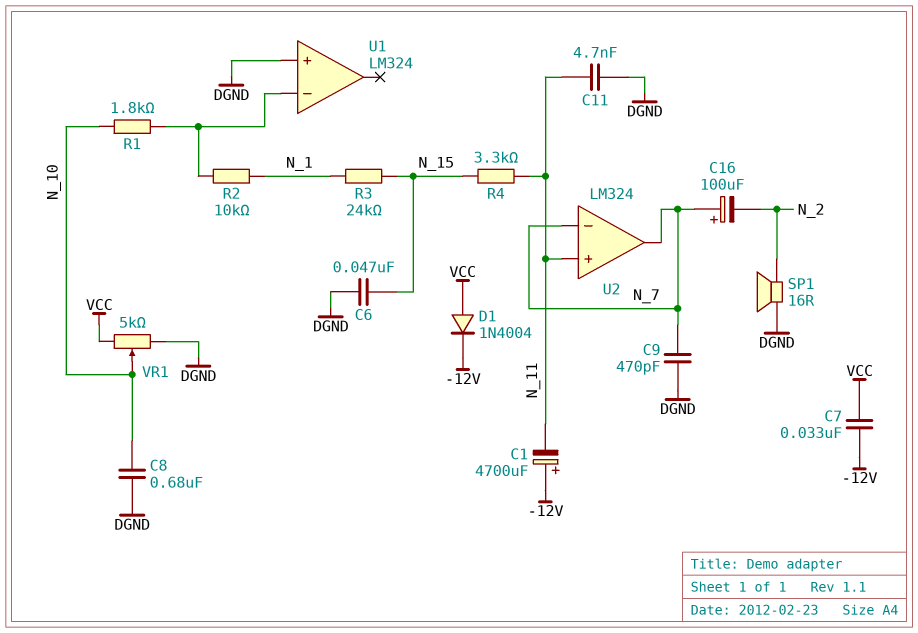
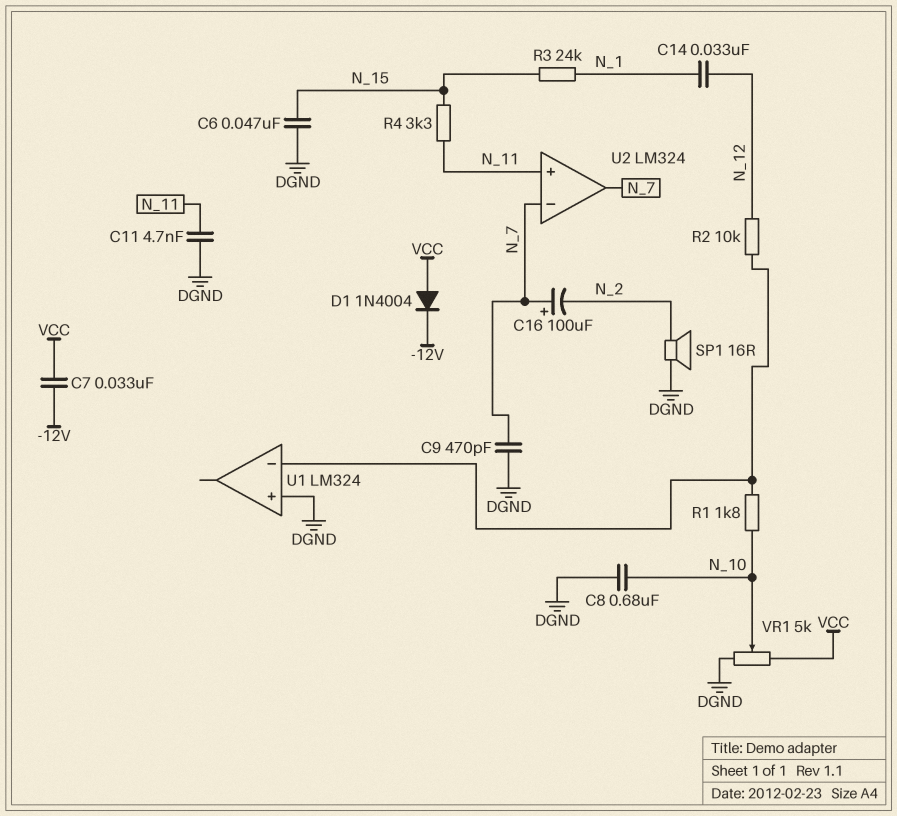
C1: 4700uF (plus -12V, minus N_11) -> none
C14: none -> 33nF (N_1, N_12)
R2: 10k (N_1, U1/in-) -> 10k (N_12, U1/in-)

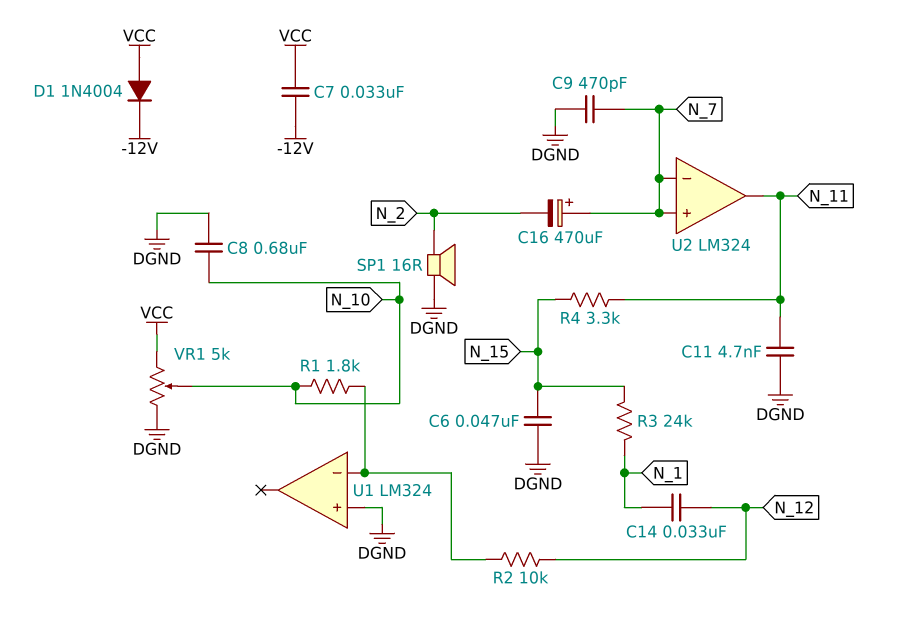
C16: 100uF (plus N_7, minus N_2) -> 470uF (plus N_7, minus N_2)
U2 pin in+: N_11 -> N_7
U2 pin out: N_7 -> N_11

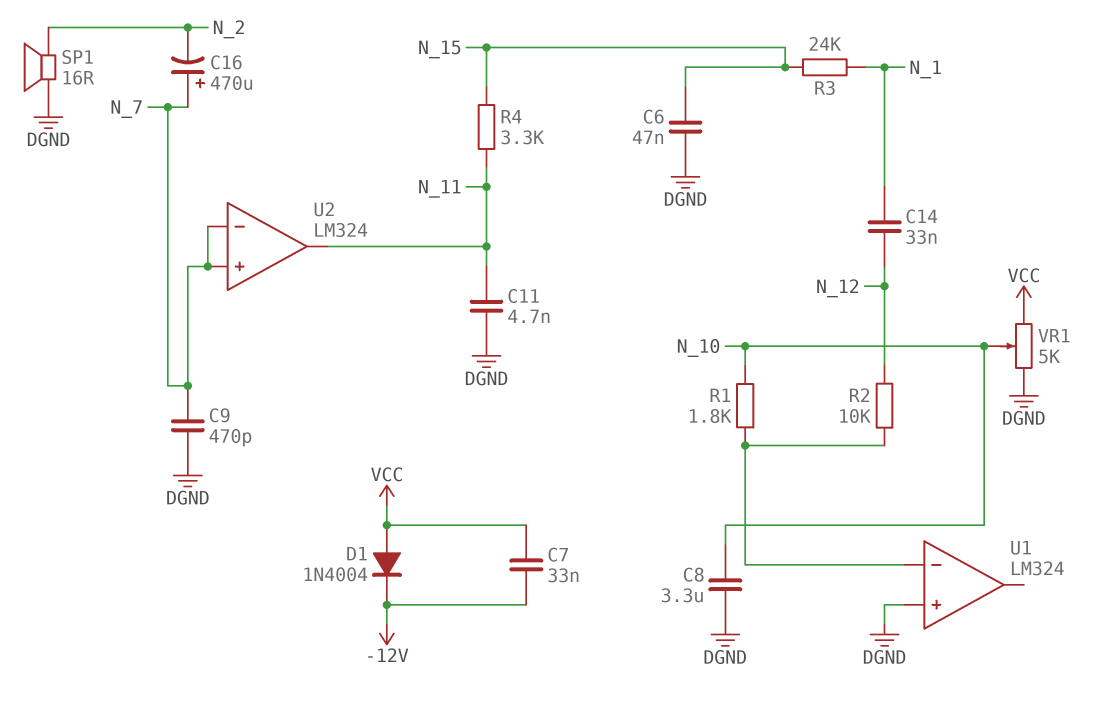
C8: 680nF (DGND, N_10) -> 3.3uF (DGND, N_10)

